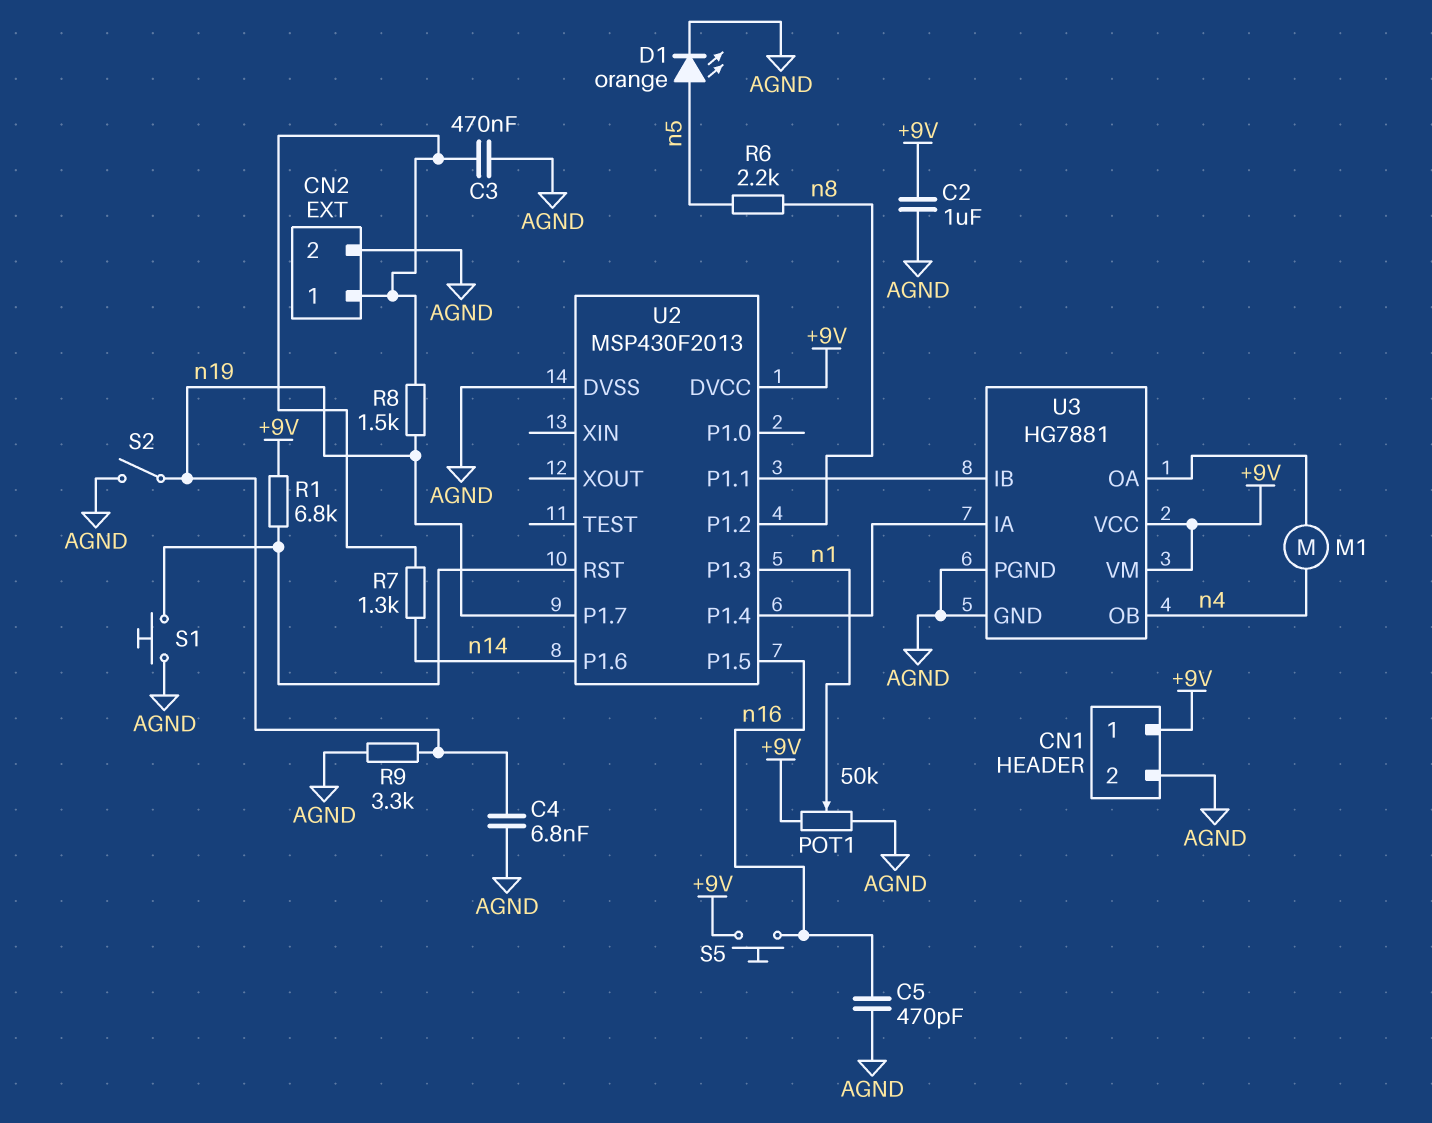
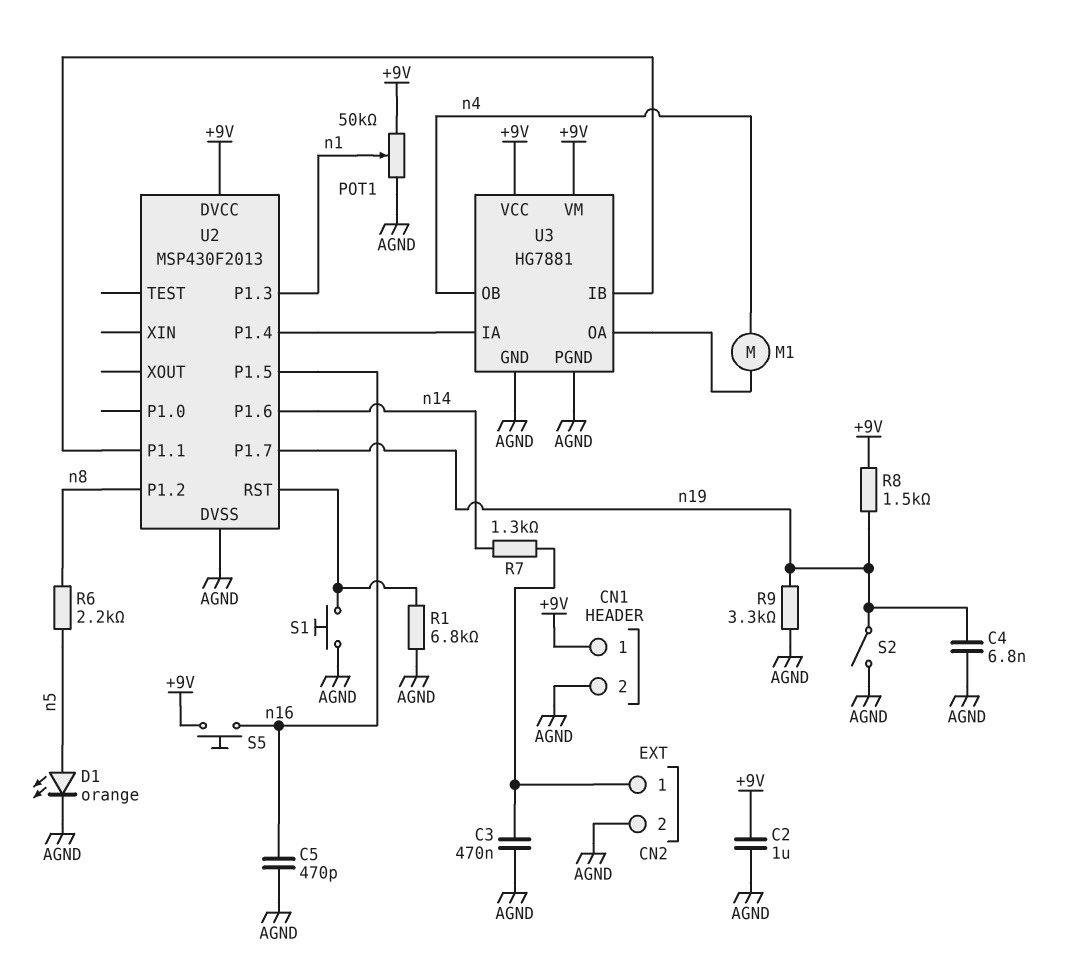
R1: 6.8k (+9V, U2/RST) -> 6.8k (AGND, U2/RST)
R8: 1.5k (CN2/1, n19) -> 1.5k (+9V, n19)

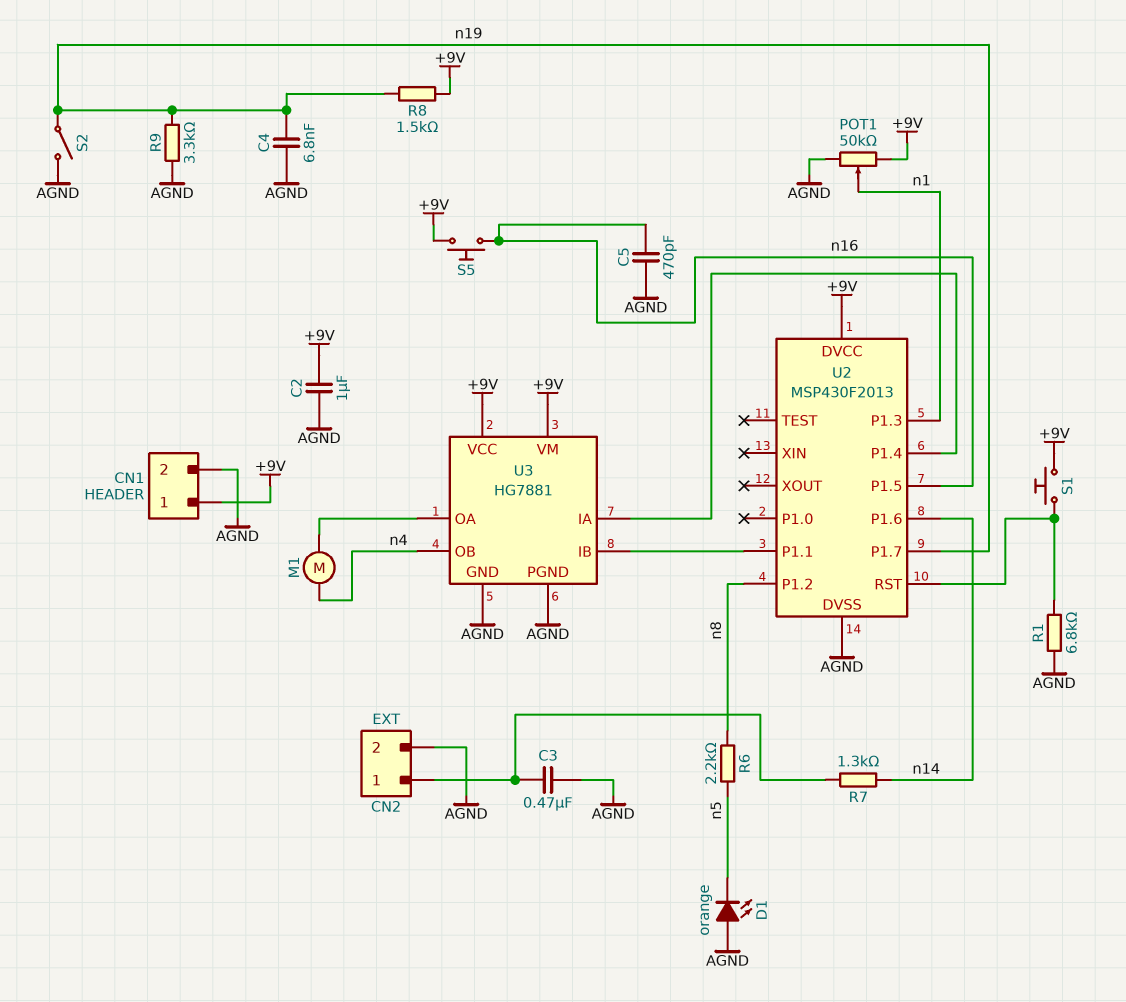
D1: LED orange (A n5, K AGND) -> LED orange (A AGND, K n5)
S1: button (AGND, U2/RST) -> button (+9V, U2/RST)

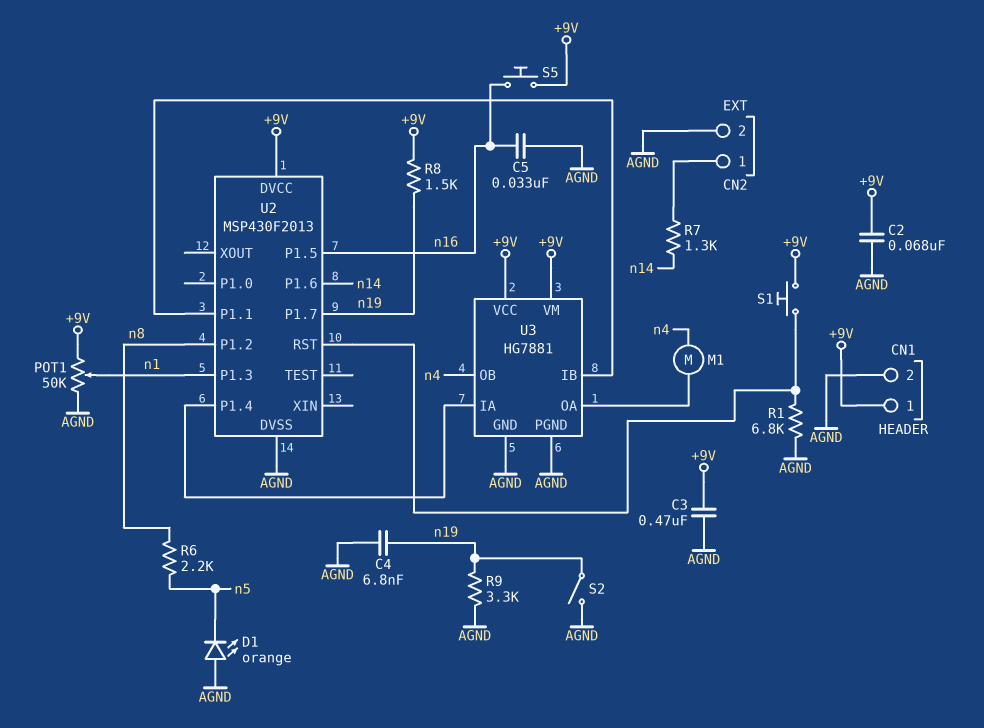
C2: 1uF (+9V, AGND) -> 68nF (+9V, AGND)
C3: 470nF (AGND, CN2/1) -> 470nF (+9V, AGND)
C5: 470pF (AGND, n16) -> 33nF (AGND, n16)

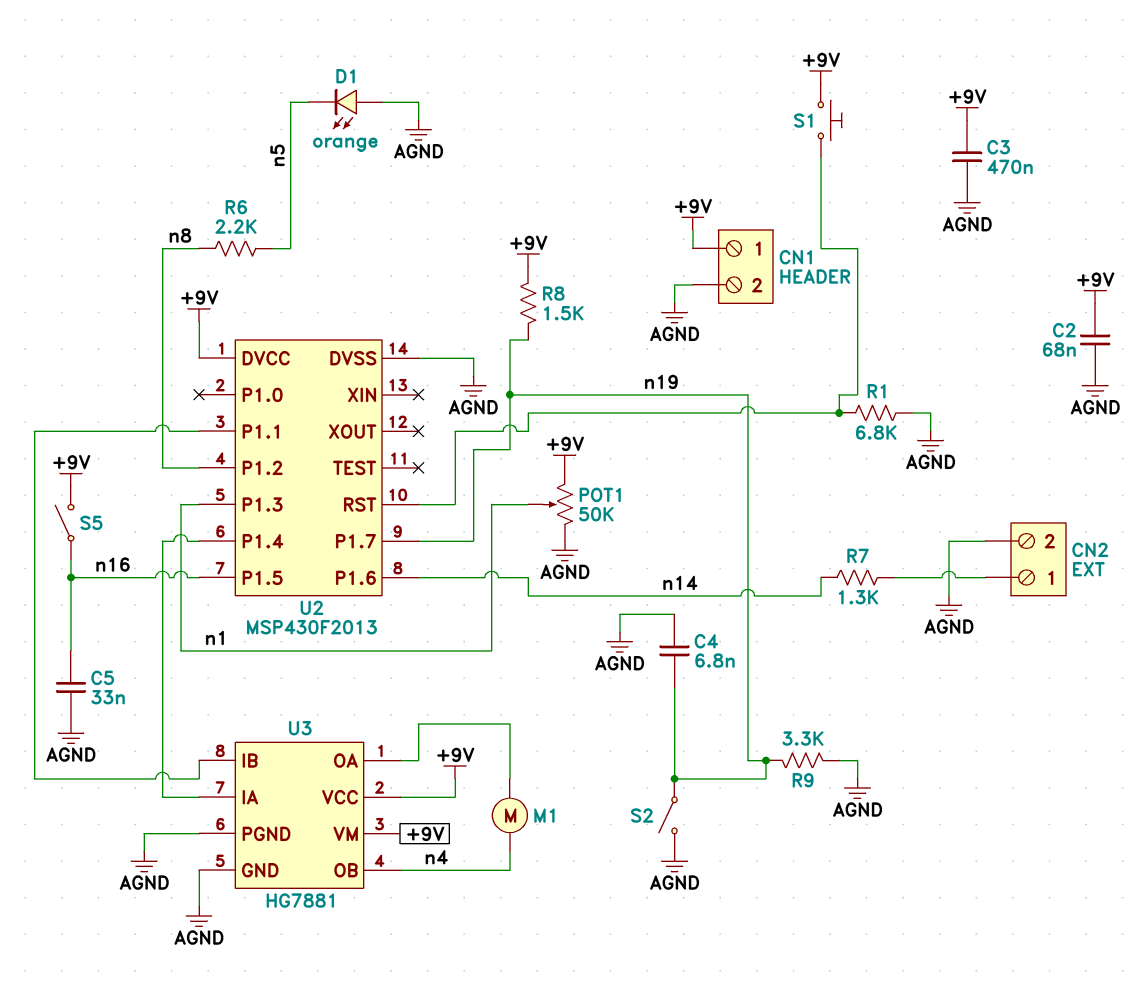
S5: button (+9V, n16) -> switch (+9V, n16)

